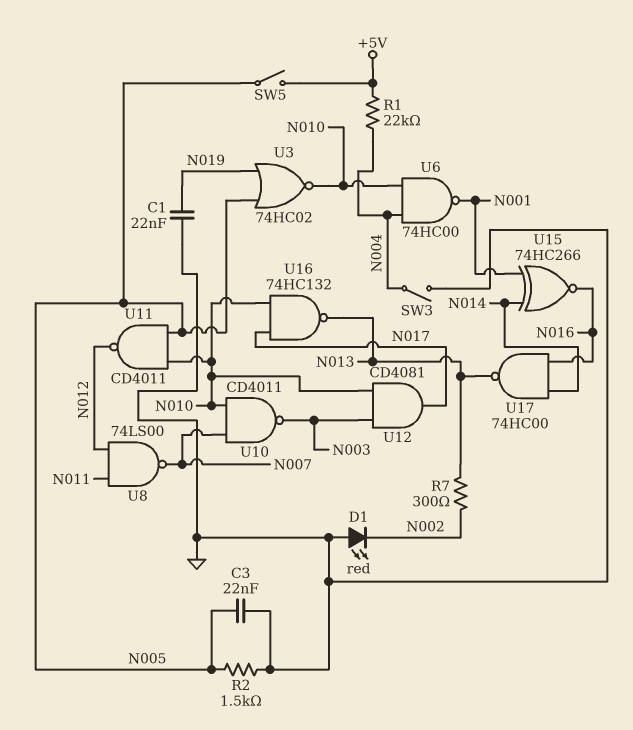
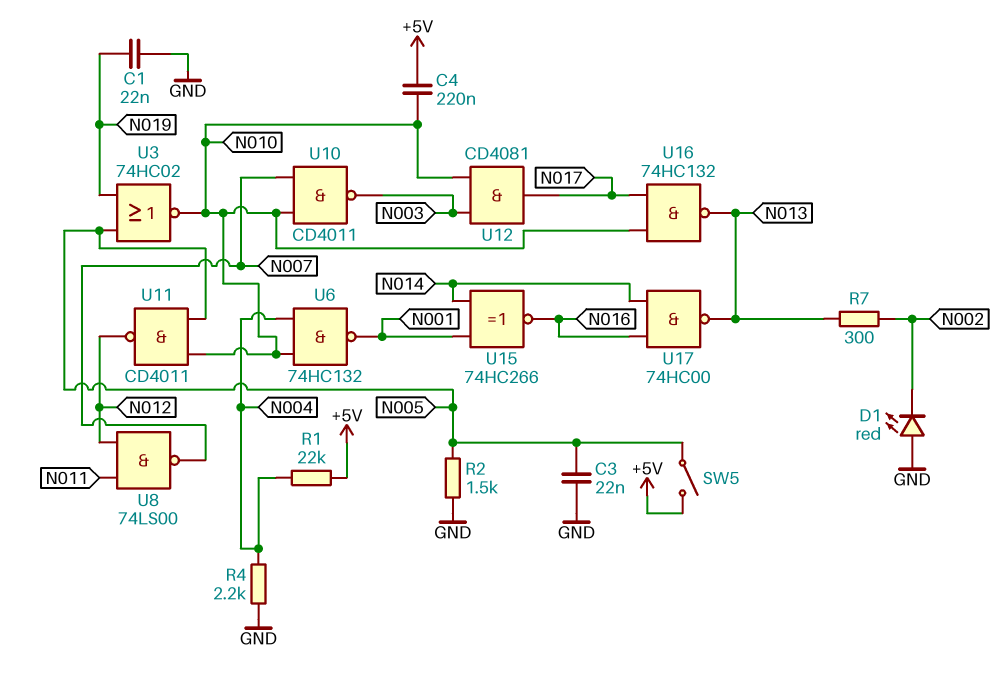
C4: none -> 220nF (+5V, N010)
R4: none -> 2.2k (GND, N004)
SW3: switch (GND, N004) -> none
U6: NAND 74HC00 (in N004, in N010, out N001) -> NAND 74HC132 (in N004, in N010, out N001)

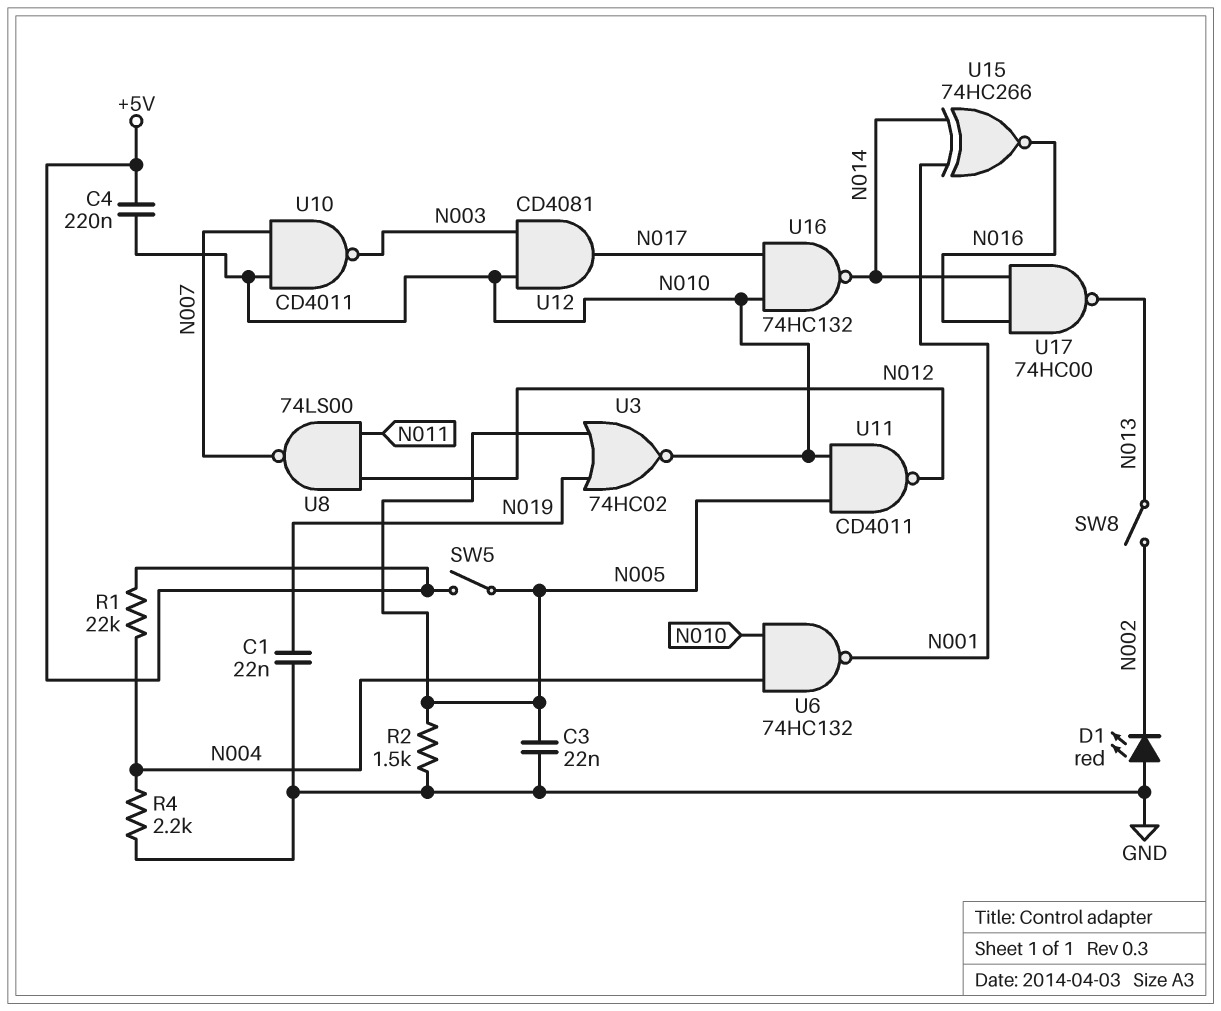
R7: 300 (N002, N013) -> none
SW8: none -> switch (N002, N013)
U16: NAND 74HC132 (in N010, in N017, out N013) -> NAND 74HC132 (in N010, in N017, out N014)

